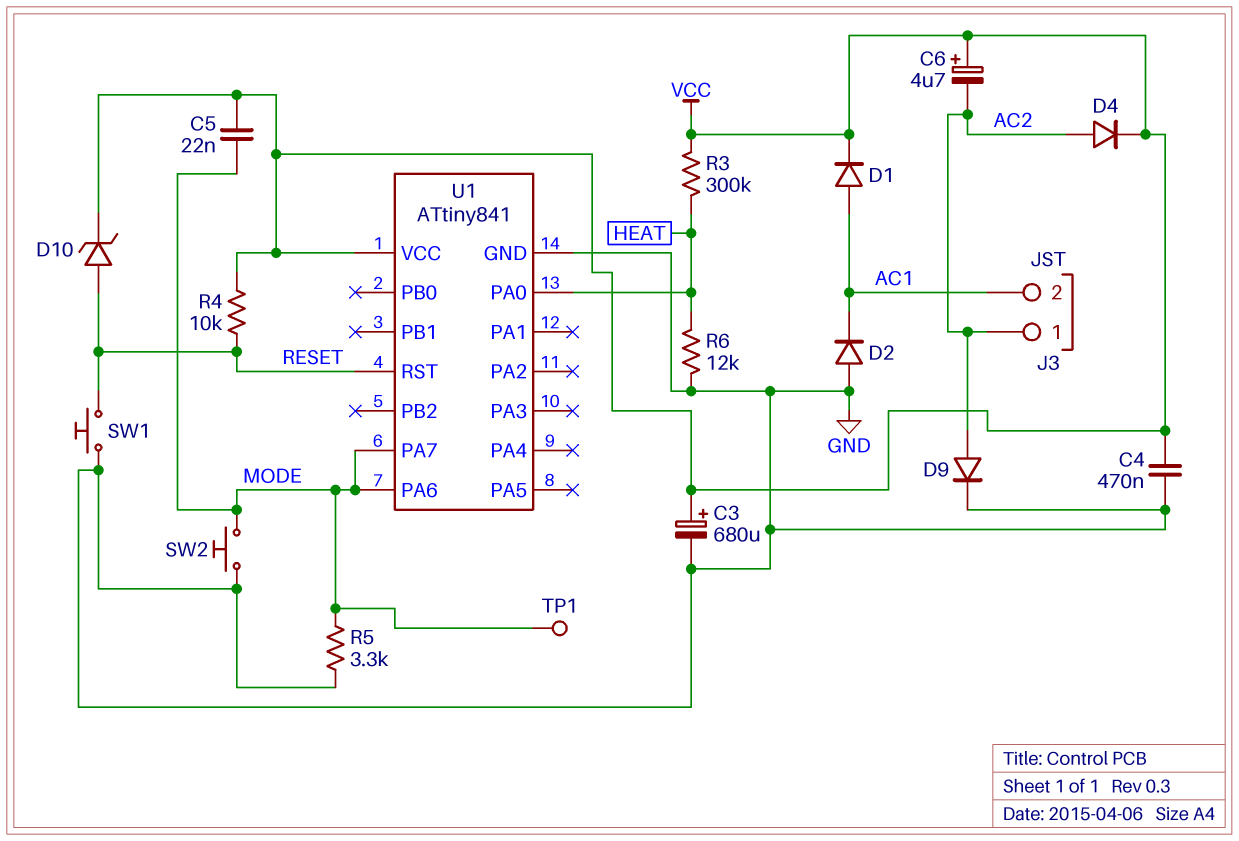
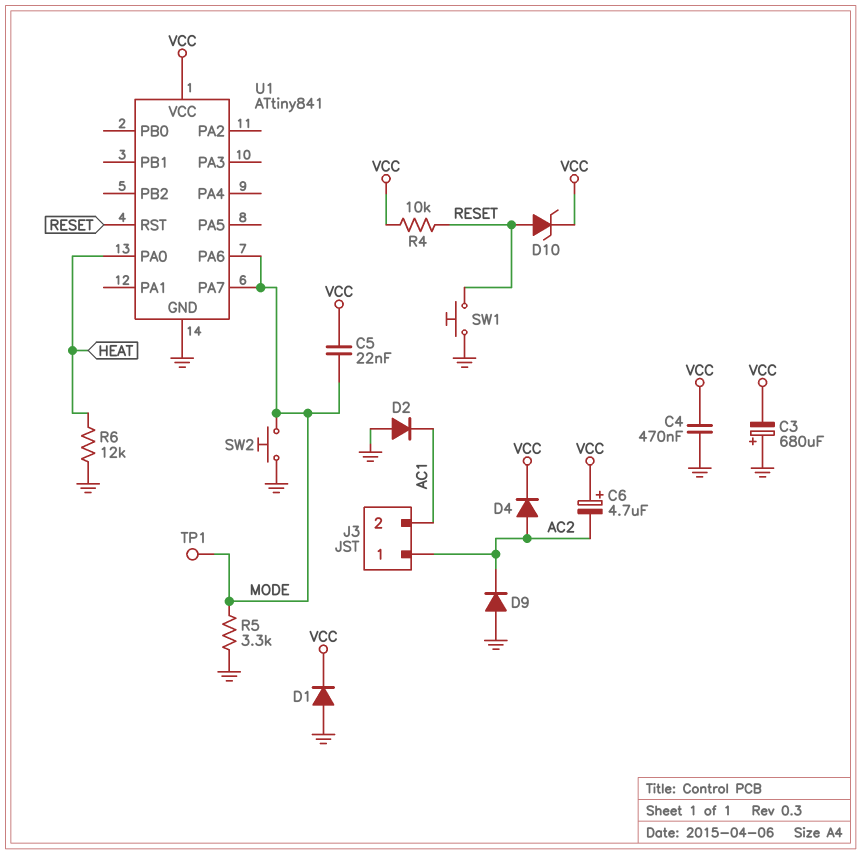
C3: 680uF (plus VCC, minus GND) -> 680uF (plus GND, minus VCC)
D1: diode (A AC1, K VCC) -> diode (A GND, K VCC)
D9: diode (A AC2, K GND) -> diode (A GND, K AC2)
R3: 300k (HEAT, VCC) -> none

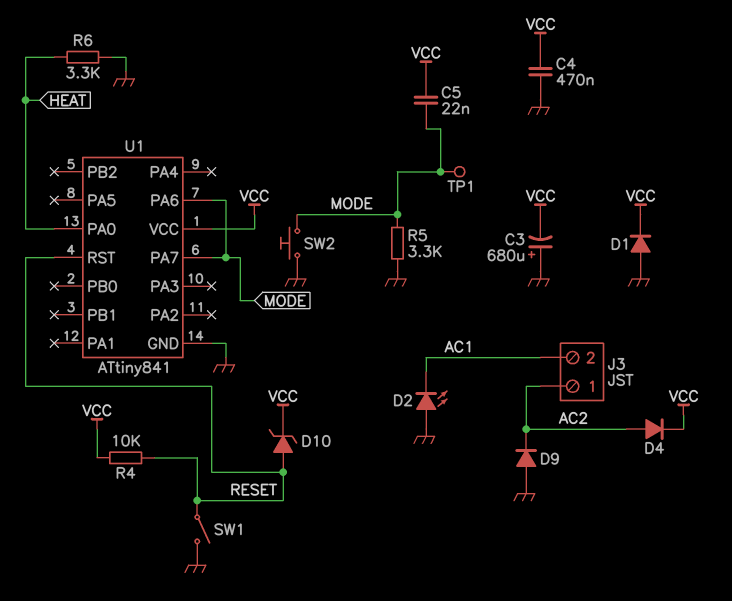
C6: 4.7uF (plus VCC, minus AC2) -> none
D2: diode (A GND, K AC1) -> LED (A GND, K AC1)
R6: 12k (GND, HEAT) -> 3.3k (GND, HEAT)
SW1: button (GND, RESET) -> switch (GND, RESET)

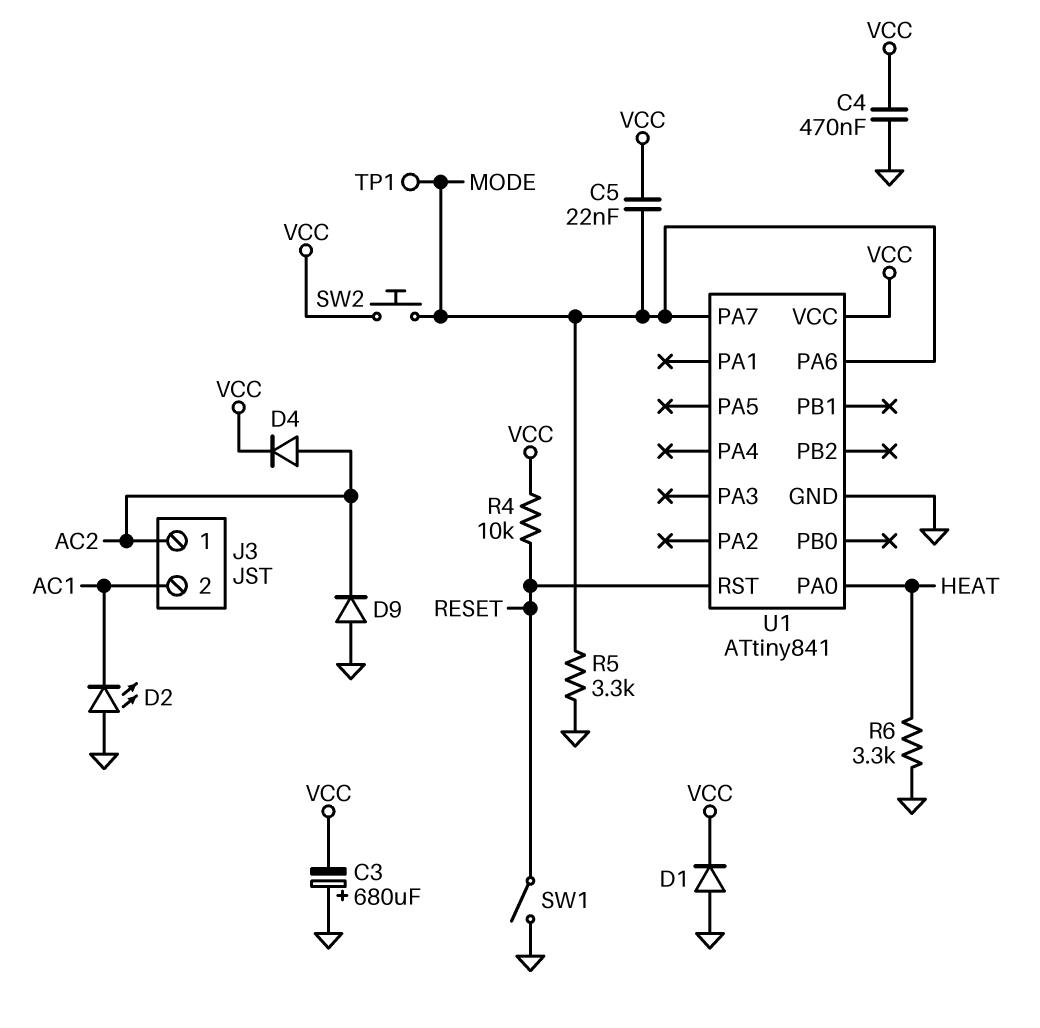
D10: zener (A RESET, K VCC) -> none
SW2: button (GND, MODE) -> button (MODE, VCC)

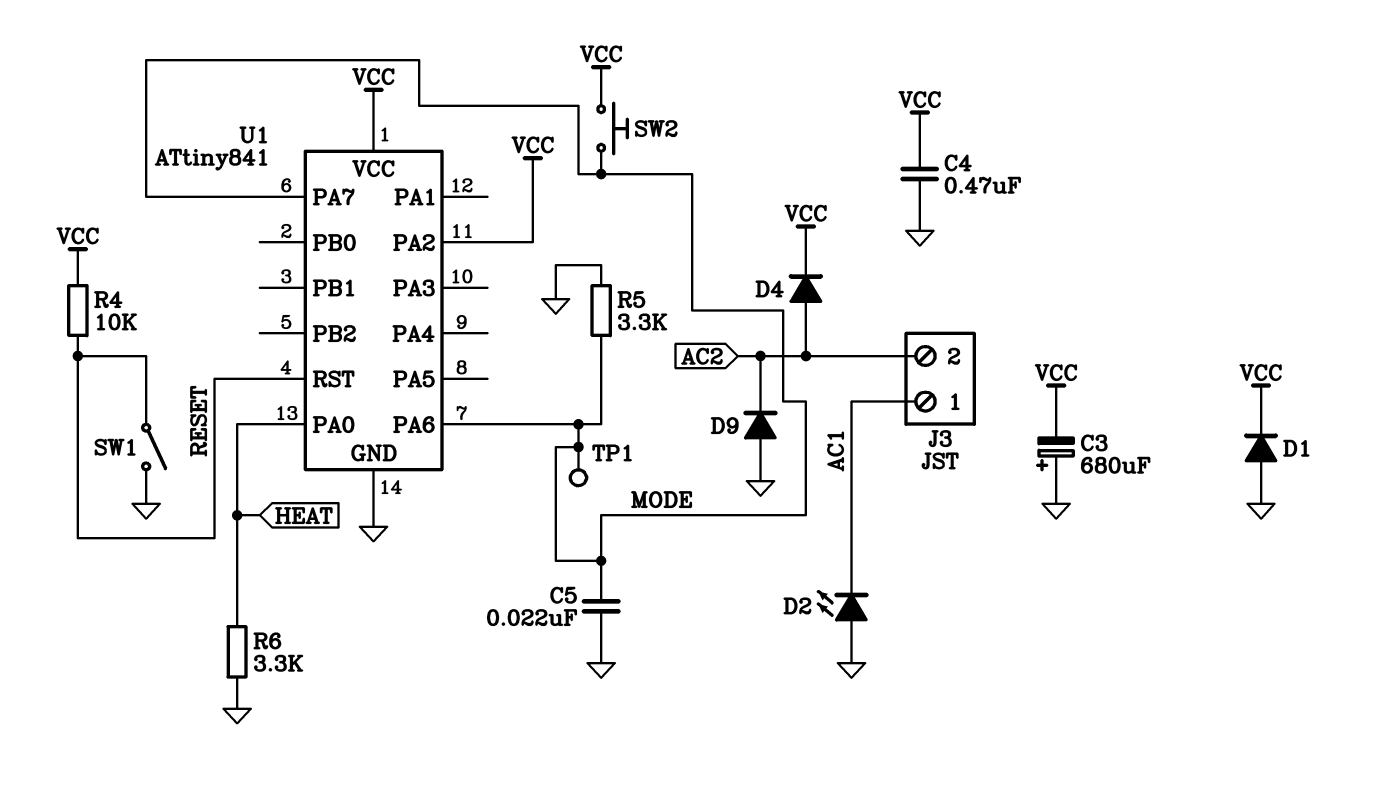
C5: 22nF (MODE, VCC) -> 22nF (GND, MODE)
J3 pin 1: AC2 -> AC1
J3 pin 2: AC1 -> AC2
U1 pin PA2: none -> VCC

